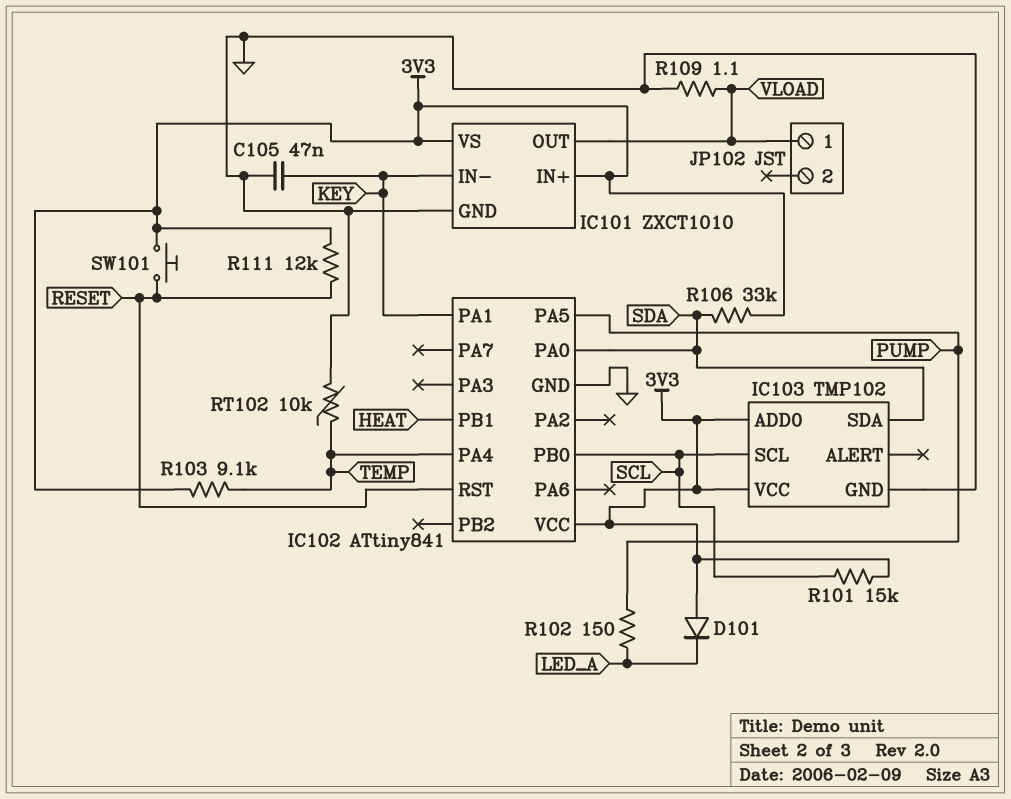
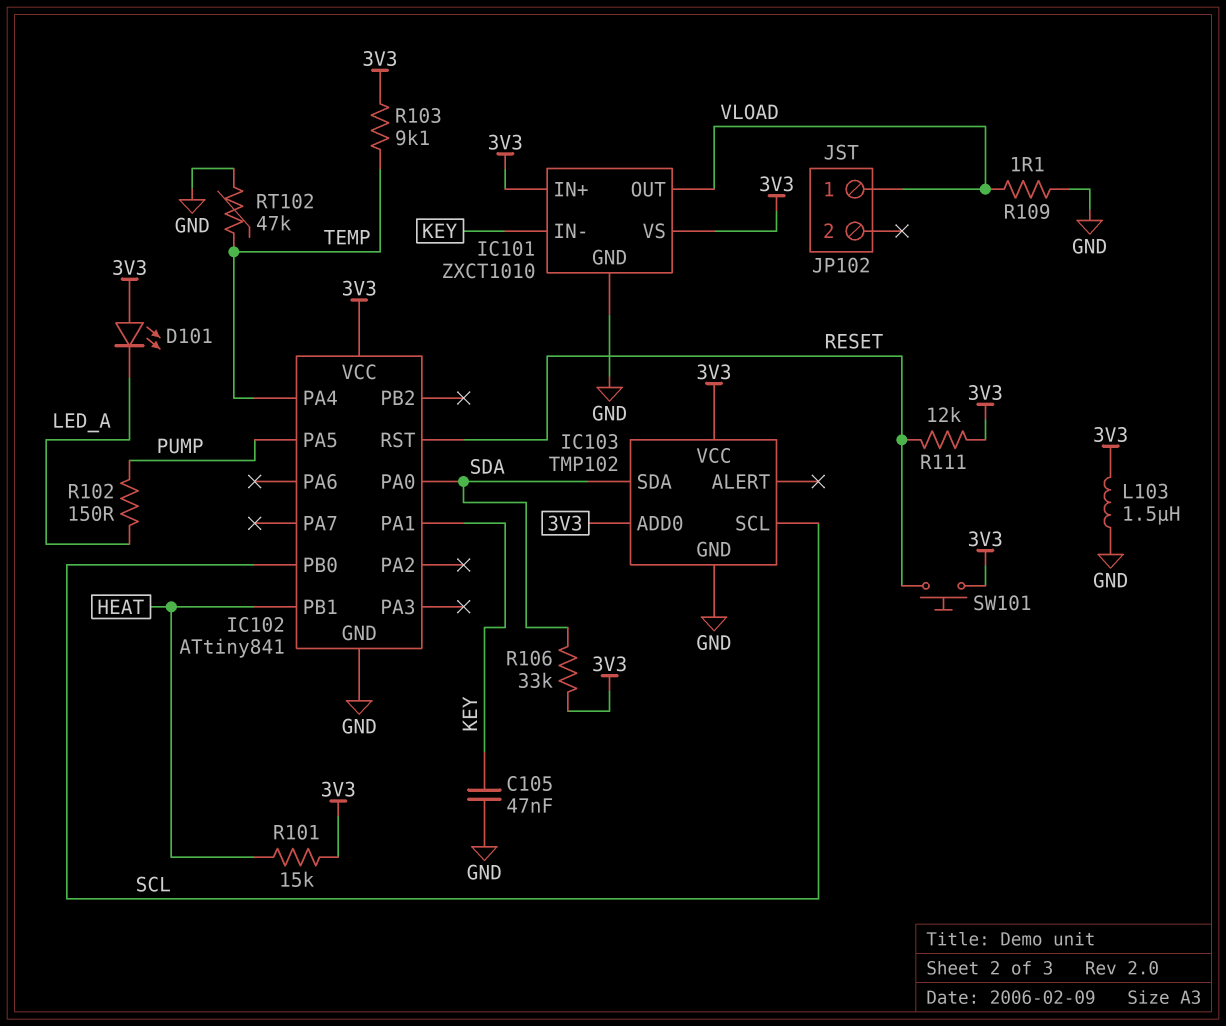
D101: diode (A 3V3, K LED_A) -> LED (A 3V3, K LED_A)
L103: none -> 1.5uH (3V3, GND)
R101: 15k (3V3, SCL) -> 15k (3V3, HEAT)
RT102: 10k (GND, TEMP) -> 47k (GND, TEMP)

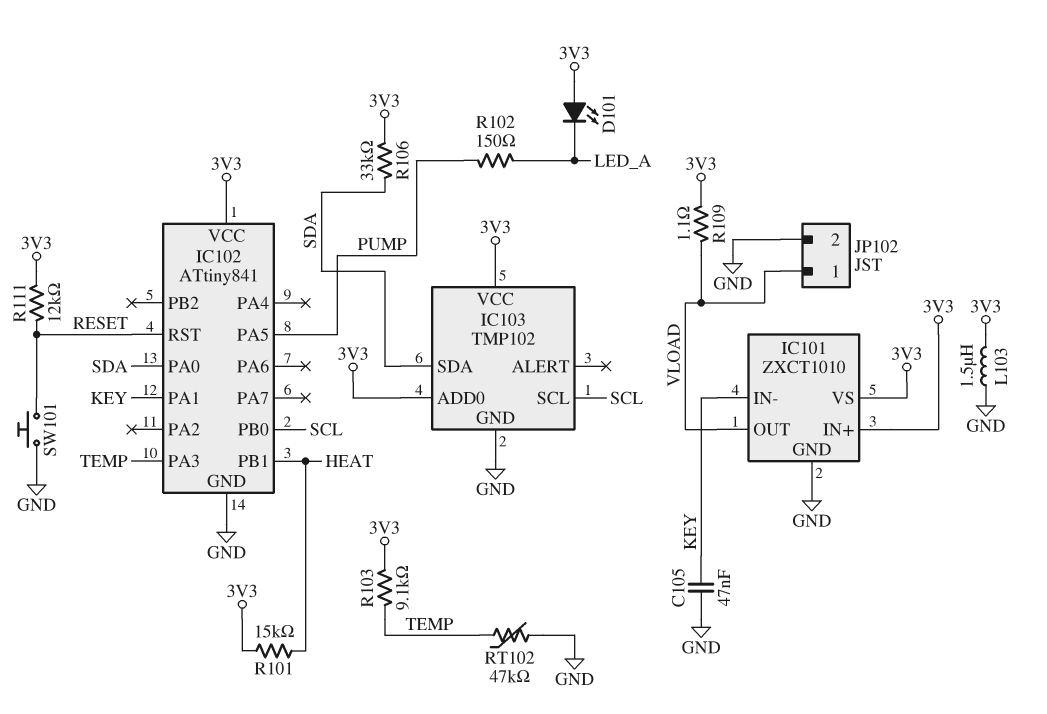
IC102 pin PA3: none -> TEMP
IC102 pin PA4: TEMP -> none
JP102 pin 2: none -> GND
R109: 1.1 (GND, VLOAD) -> 1.1 (3V3, VLOAD)
SW101: button (3V3, RESET) -> button (GND, RESET)

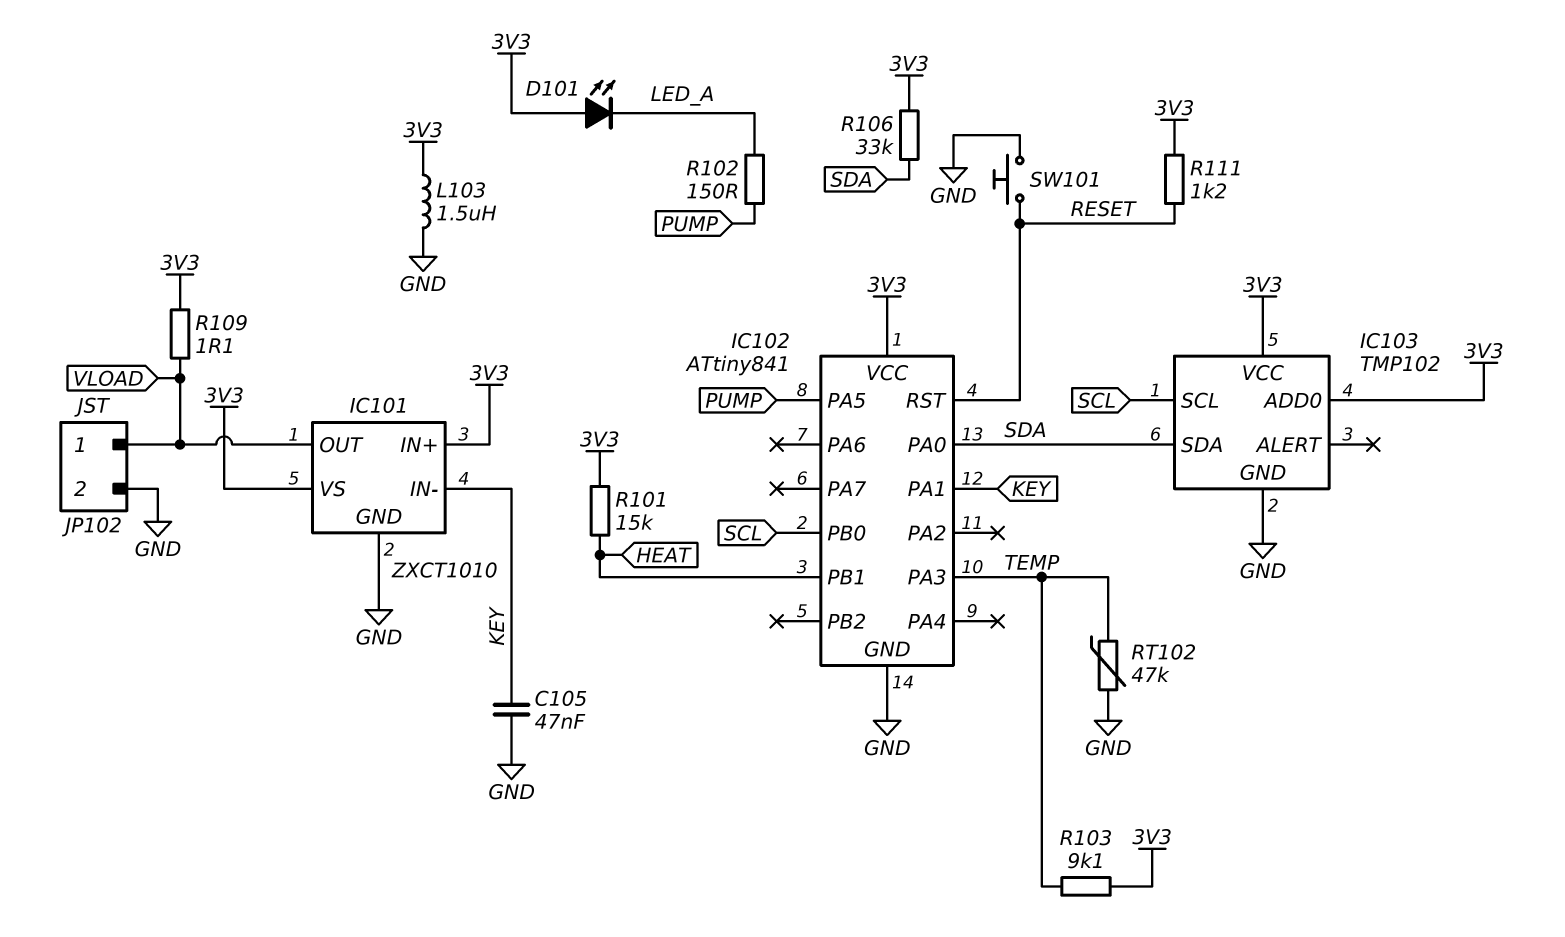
R111: 12k (3V3, RESET) -> 1.2k (3V3, RESET)

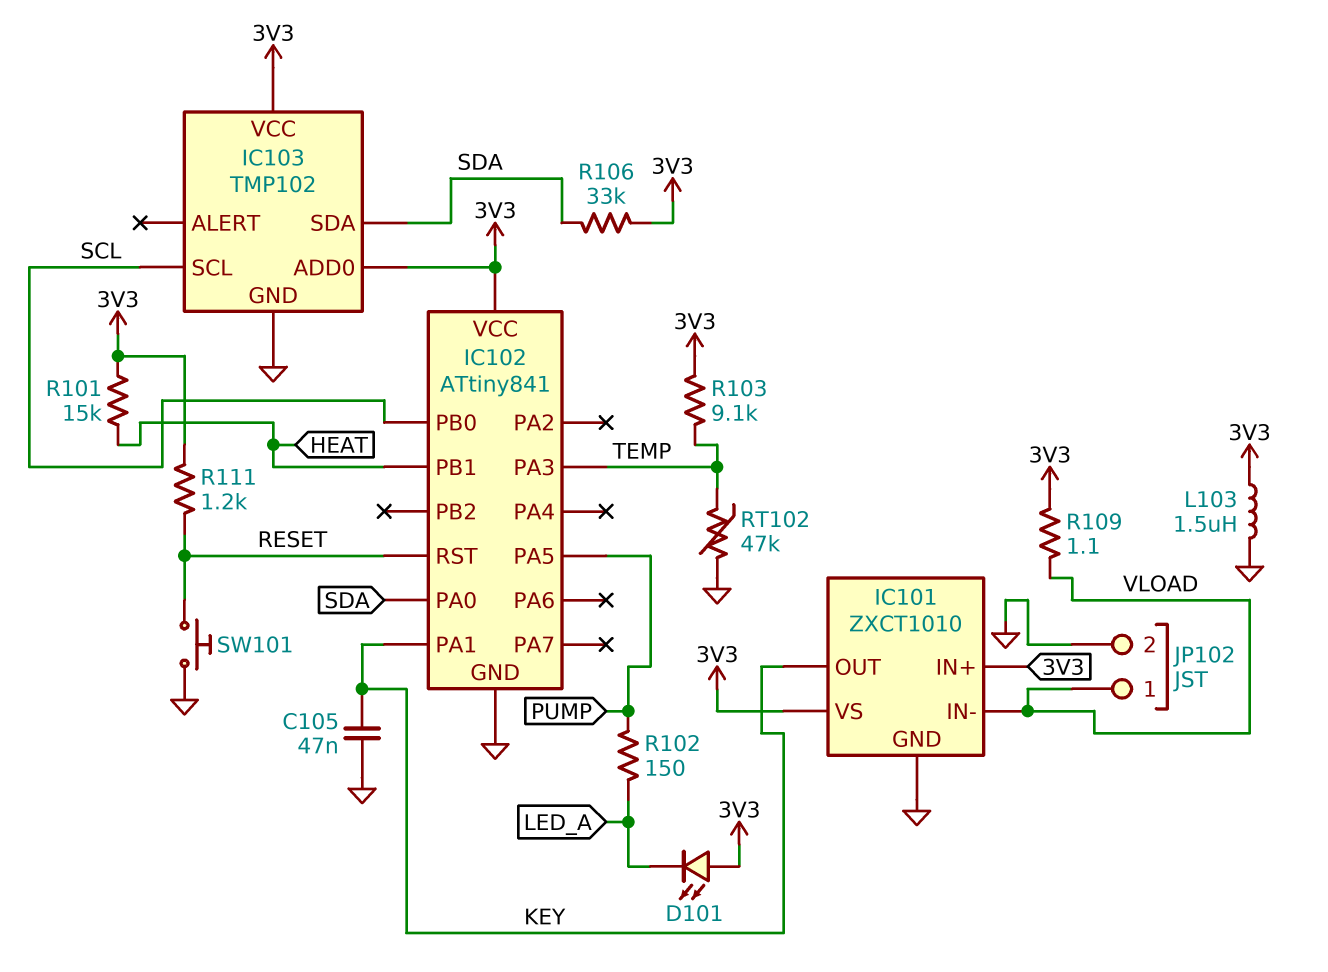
IC101 pin IN-: KEY -> VLOAD
IC101 pin OUT: VLOAD -> KEY

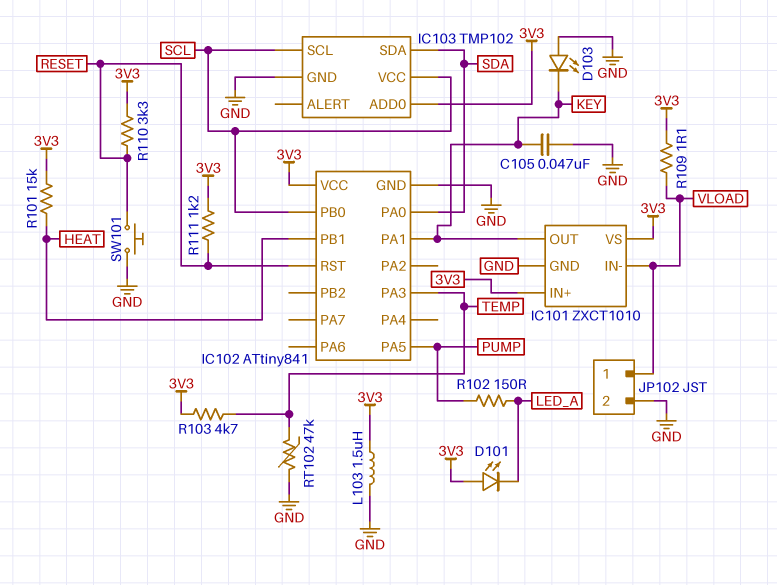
D103: none -> LED (A GND, K KEY)
IC103 pin VCC: 3V3 -> SCL
R103: 9.1k (3V3, TEMP) -> 4.7k (3V3, TEMP)
R106: 33k (3V3, SDA) -> none
R110: none -> 3.3k (3V3, RESET)

